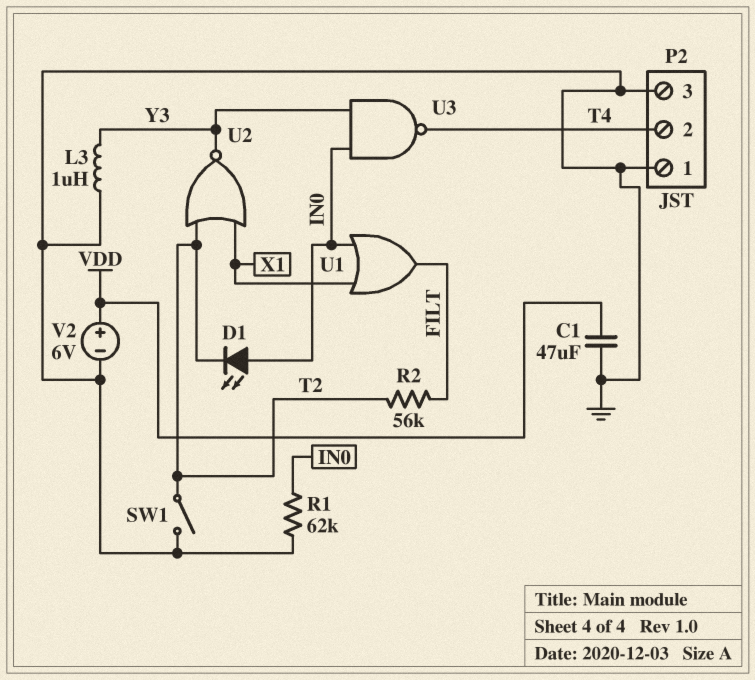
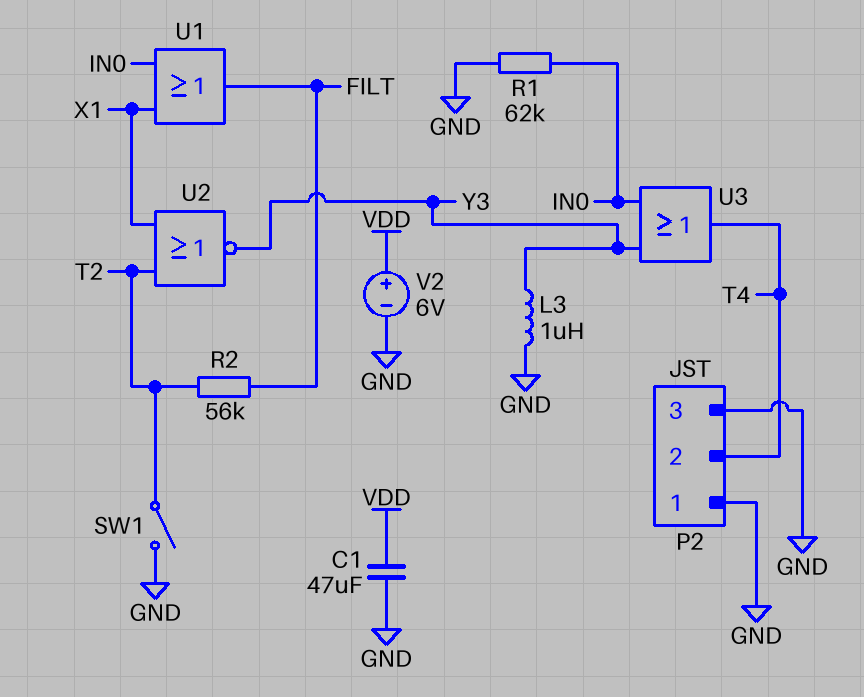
D1: LED (A IN0, K T2) -> none
U3: NAND (in IN0, in Y3, out T4) -> OR (in IN0, in Y3, out T4)

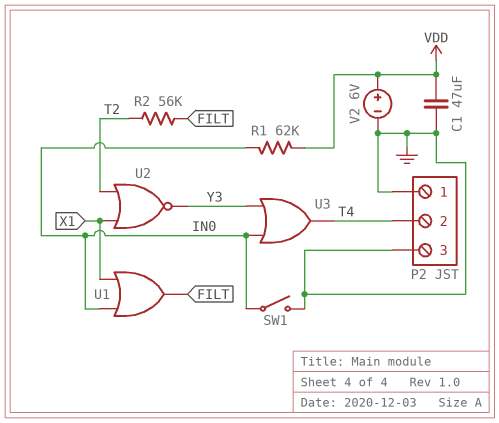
L3: 1uH (GND, Y3) -> none
R1: 62k (GND, IN0) -> 62k (IN0, VDD)
SW1: switch (GND, T2) -> switch (GND, IN0)

